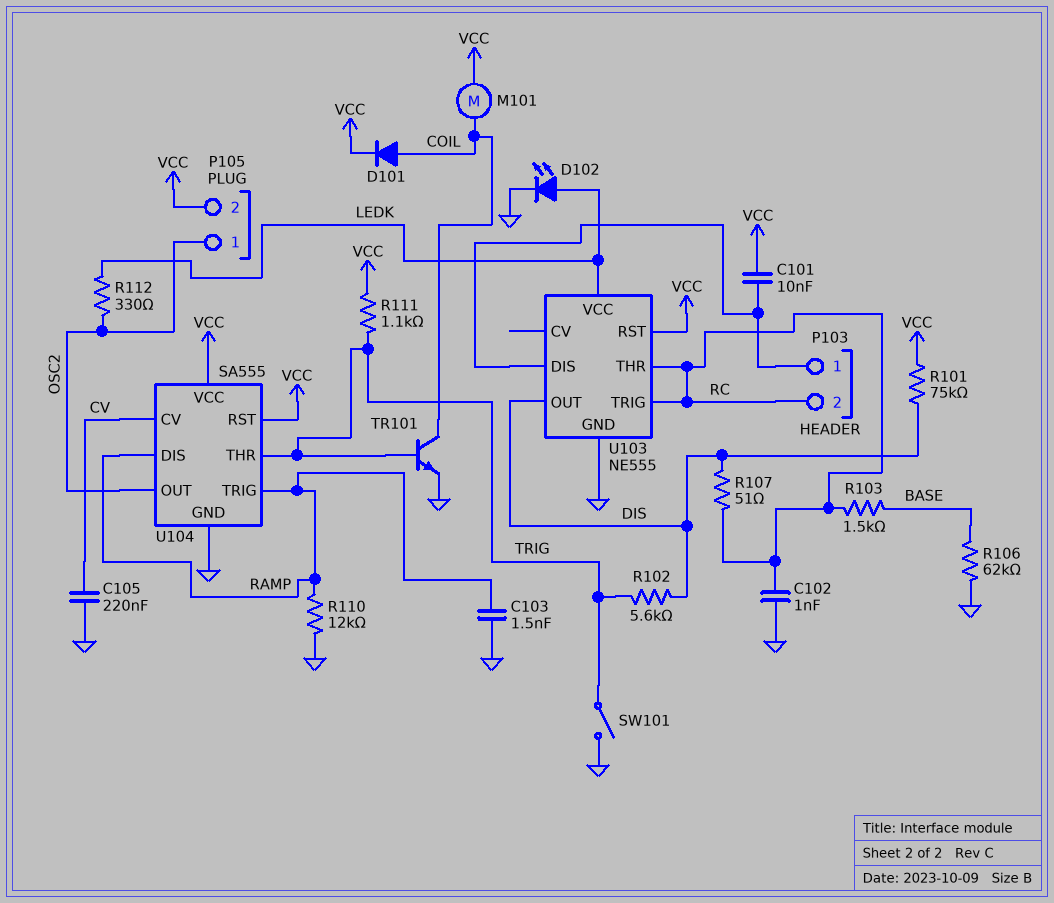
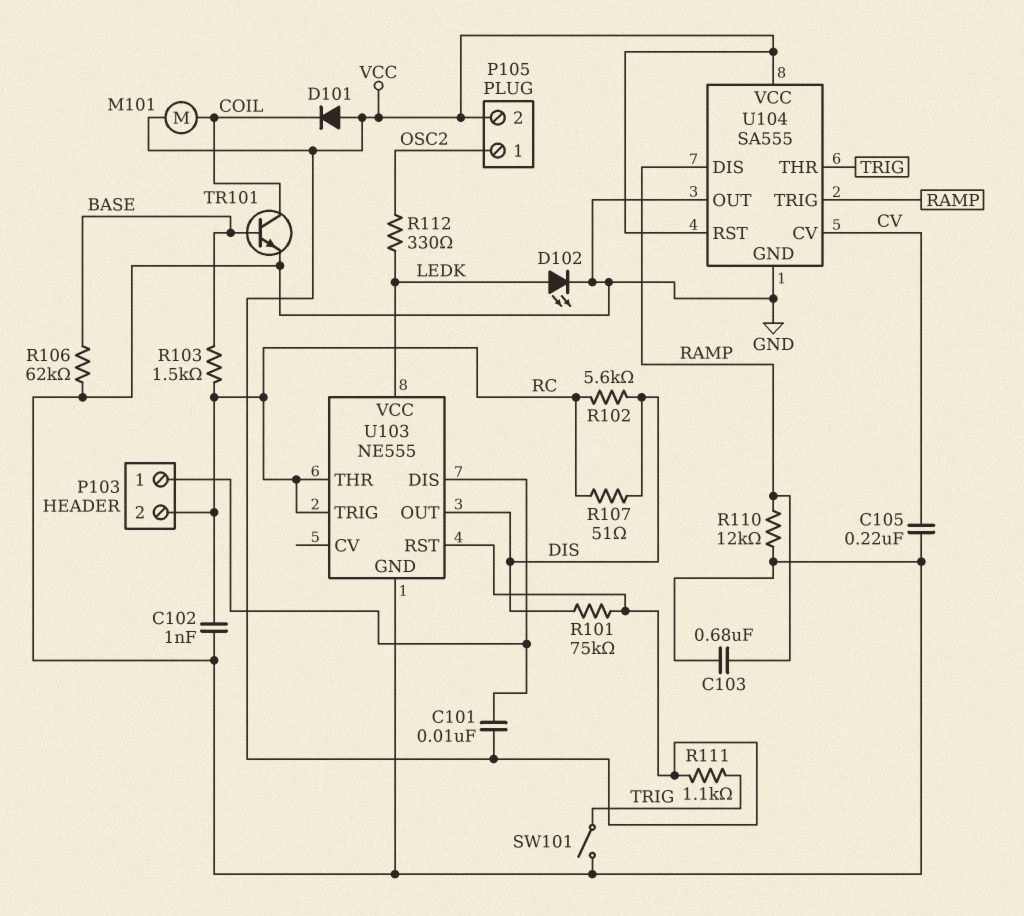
C103: 1.5nF (GND, RAMP) -> 680nF (GND, RAMP)
D101: diode (A COIL, K VCC) -> diode (A VCC, K COIL)
R102: 5.6k (DIS, TRIG) -> 5.6k (DIS, RC)
TR101: NPN (B TRIG, C COIL, E GND) -> NPN (B BASE, C COIL, E GND)
U104 pin OUT: OSC2 -> GND

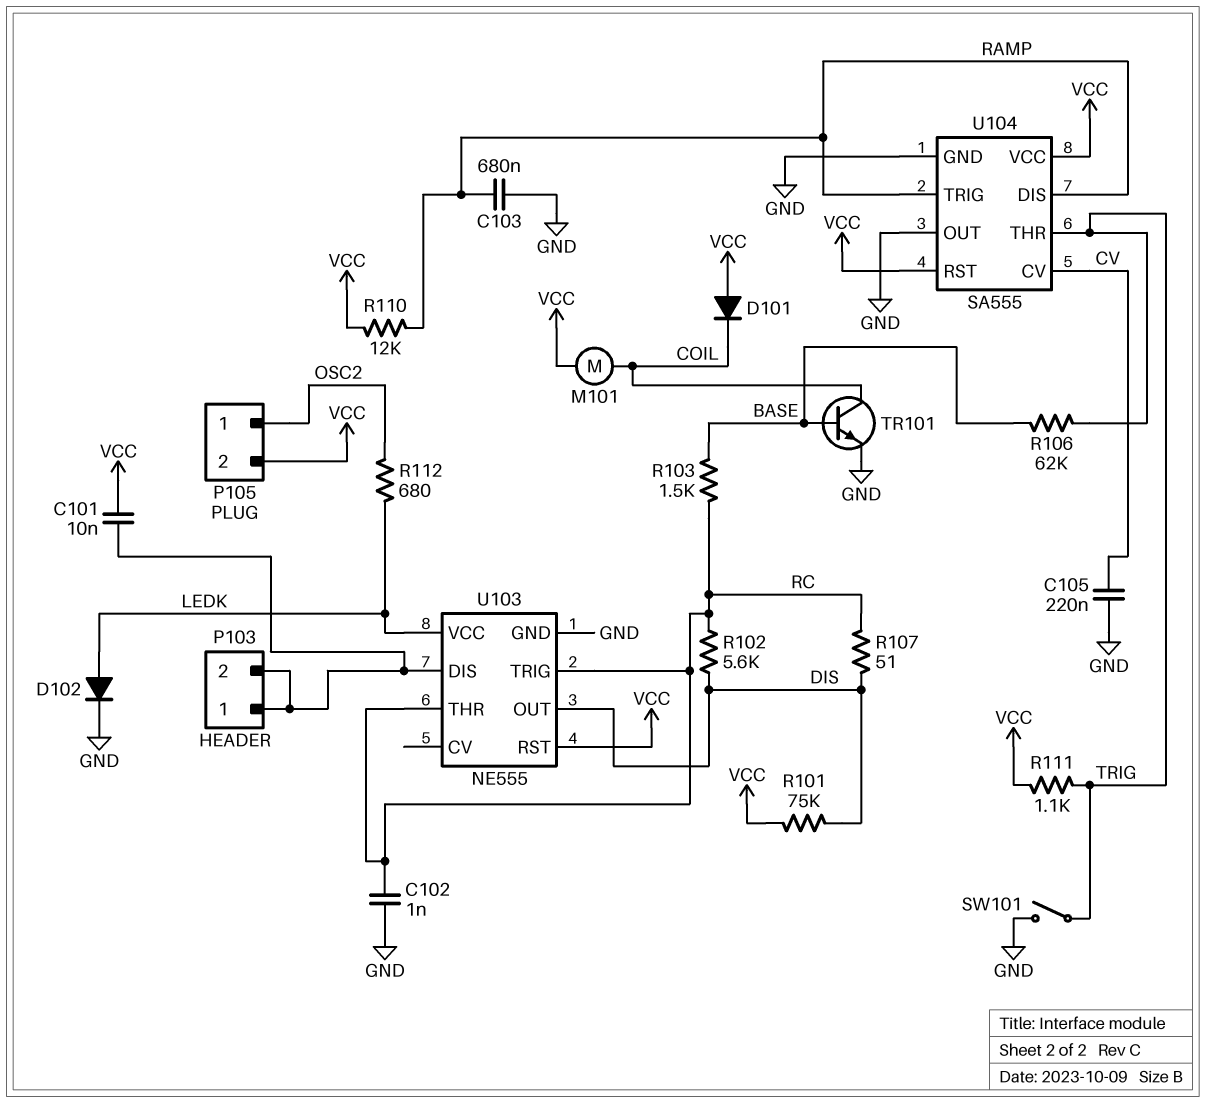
D102: LED (A LEDK, K GND) -> diode (A LEDK, K GND)
P103 pin 2: RC -> P103/1
R106: 62k (BASE, GND) -> 62k (BASE, TRIG)
R110: 12k (GND, RAMP) -> 12k (RAMP, VCC)
R112: 330 (LEDK, OSC2) -> 680 (LEDK, OSC2)

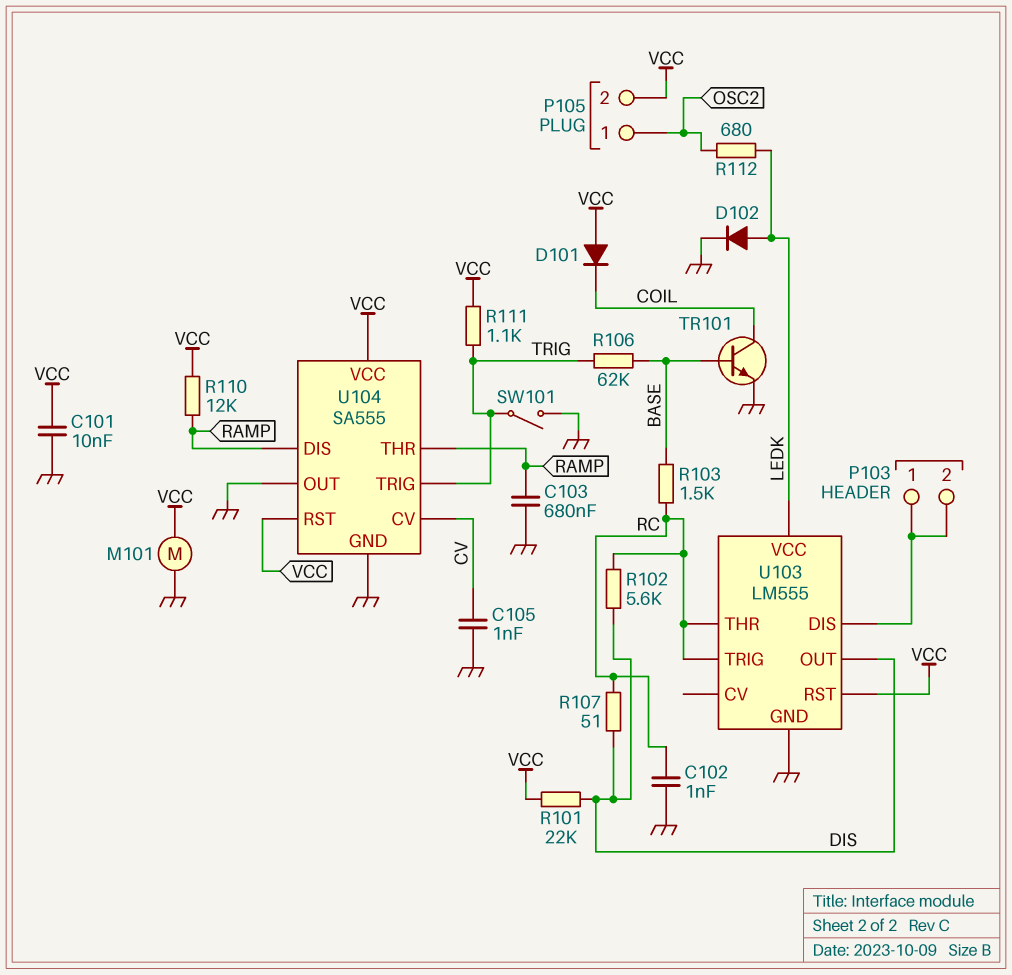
C101: 10nF (P103/1, VCC) -> 10nF (GND, VCC)
C105: 220nF (CV, GND) -> 1nF (CV, GND)
M101: motor (COIL, VCC) -> motor (GND, VCC)
R101: 75k (DIS, VCC) -> 22k (DIS, VCC)
U103: NE555 -> LM555
U104 pin THR: TRIG -> RAMP
U104 pin TRIG: RAMP -> TRIG

